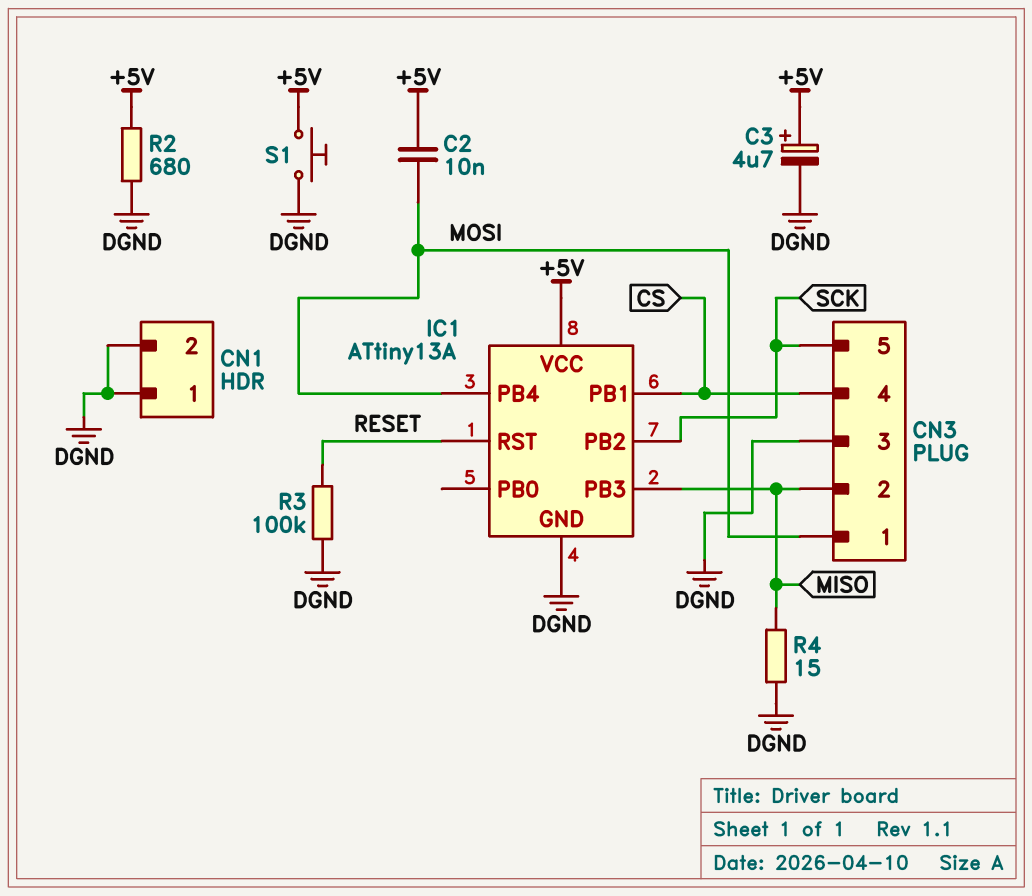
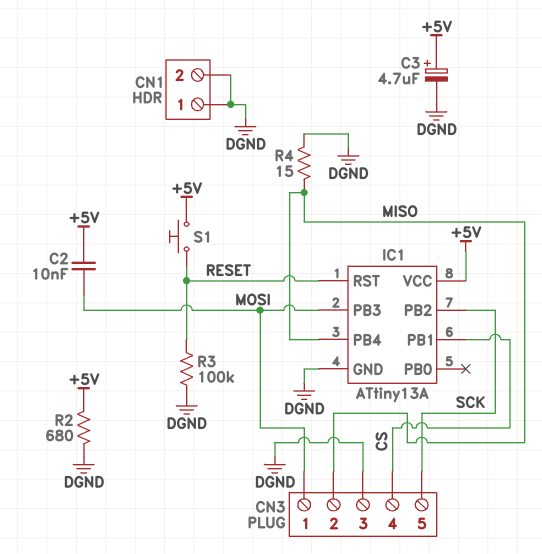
IC1 pin PB3: MISO -> MOSI
IC1 pin PB4: MOSI -> MISO
S1: button (+5V, DGND) -> button (+5V, RESET)

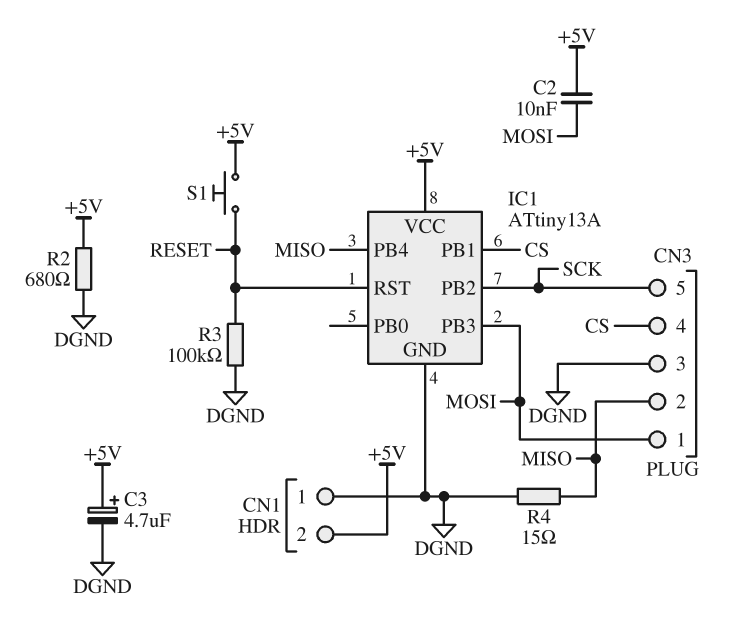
CN1 pin 2: DGND -> +5V

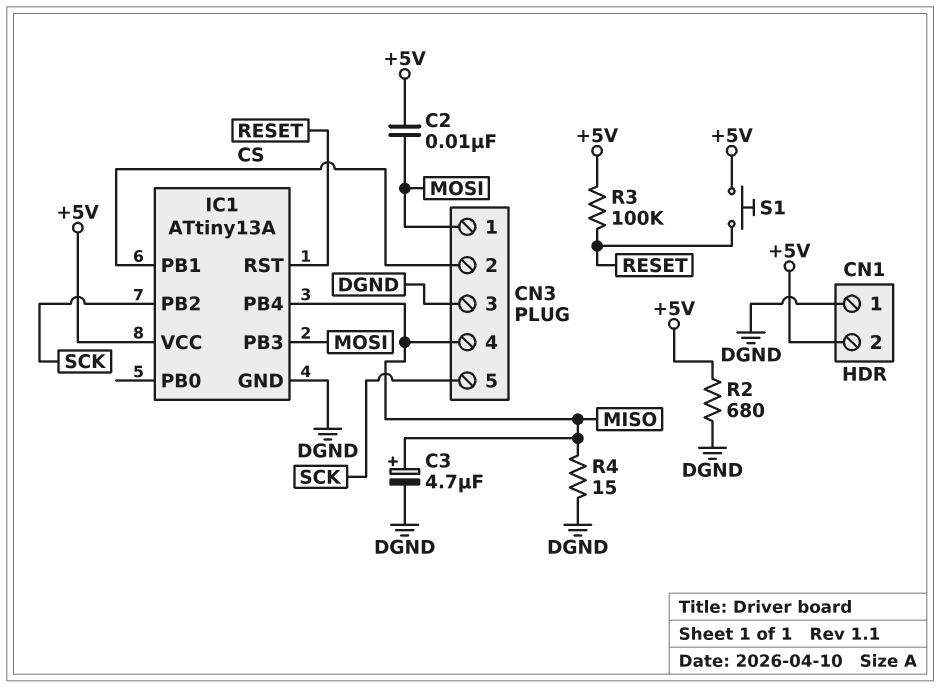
C3: 4.7uF (plus +5V, minus DGND) -> 4.7uF (plus MISO, minus DGND)
CN3 pin 2: MISO -> CS
CN3 pin 4: CS -> MISO
R3: 100k (DGND, RESET) -> 100k (+5V, RESET)

